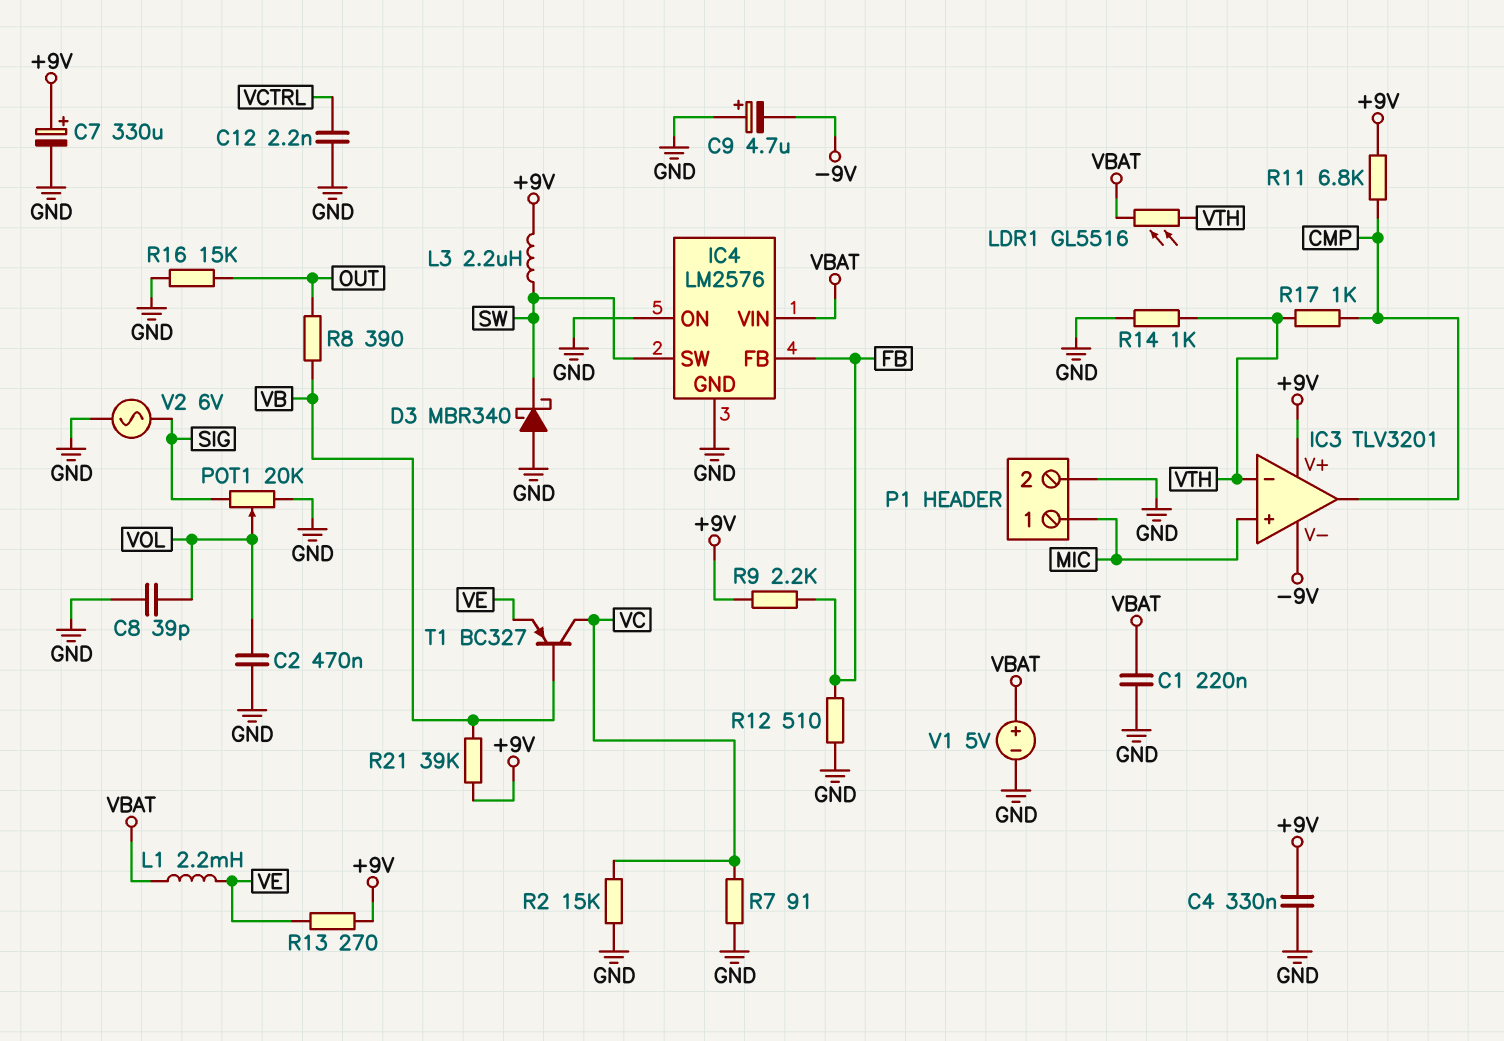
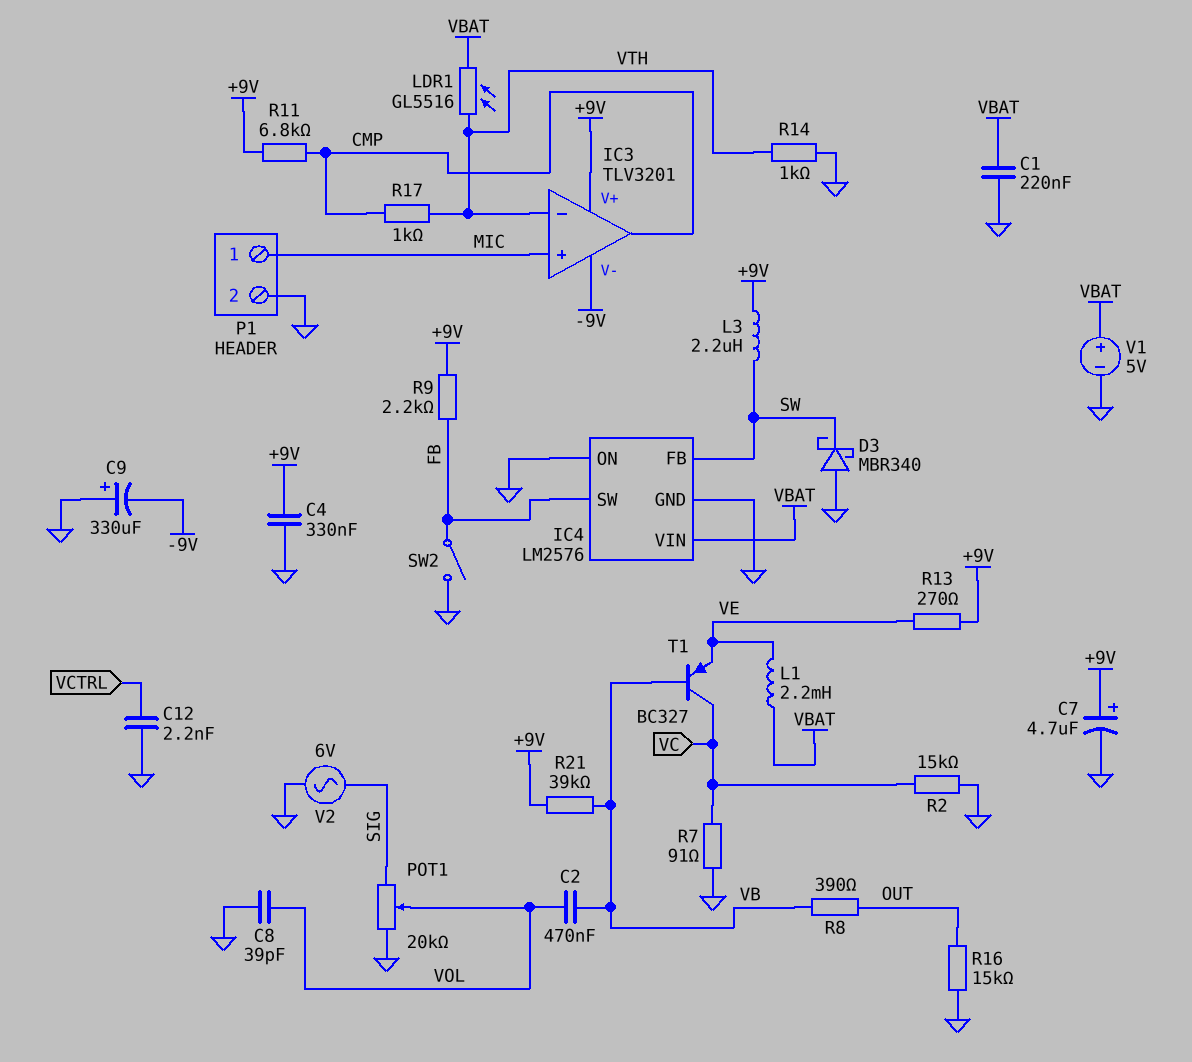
C2: 470nF (GND, VOL) -> 470nF (VB, VOL)
C7: 330uF (plus +9V, minus GND) -> 4.7uF (plus +9V, minus GND)
C9: 4.7uF (plus GND, minus -9V) -> 330uF (plus GND, minus -9V)
IC4 pin FB: FB -> SW
IC4 pin SW: SW -> FB
R12: 510 (FB, GND) -> none
SW2: none -> switch (FB, GND)

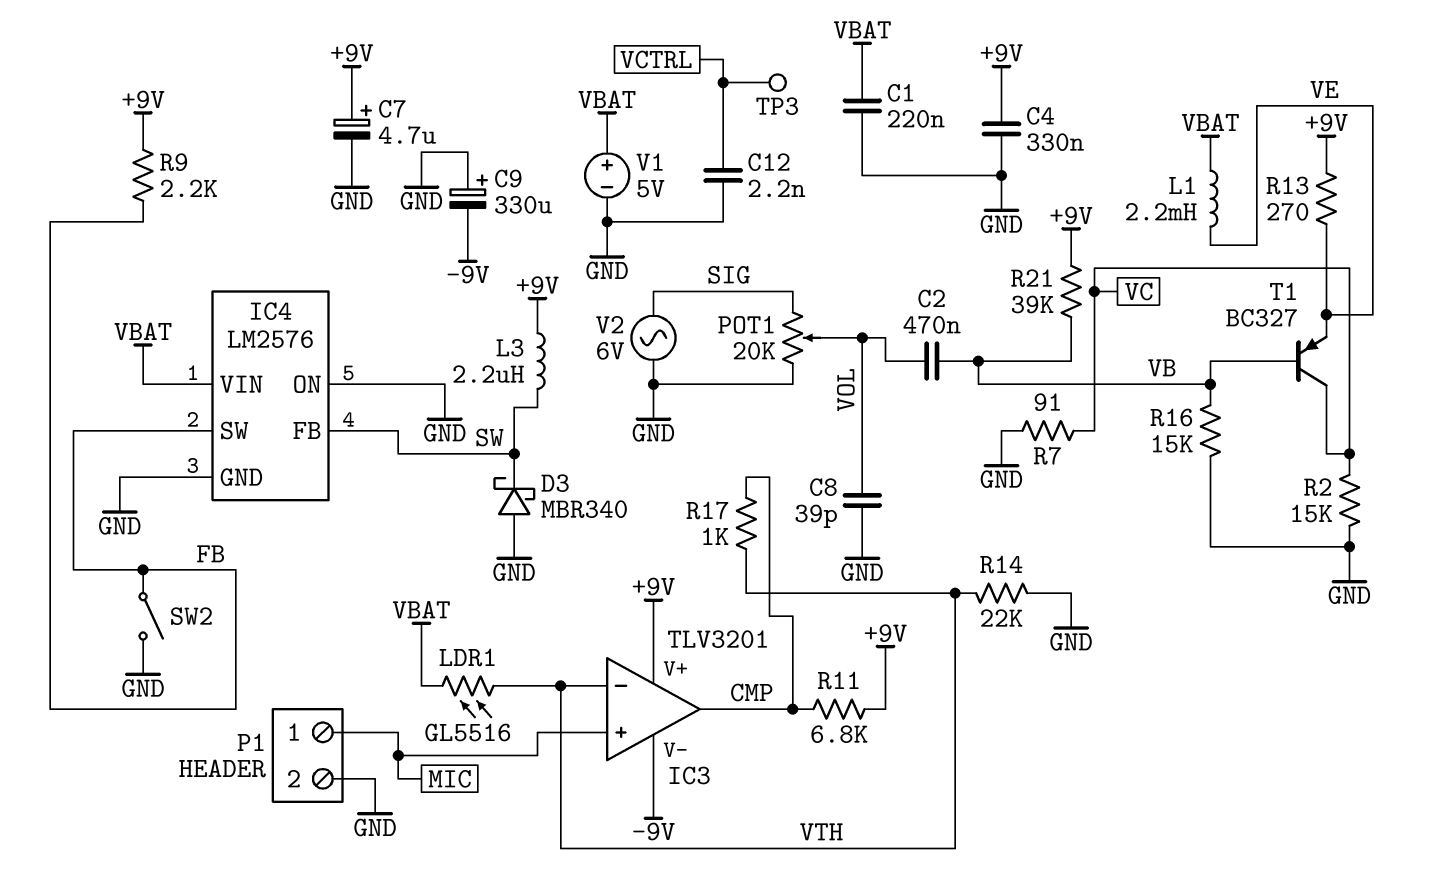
R8: 390 (OUT, VB) -> none
R14: 1k (GND, VTH) -> 22k (GND, VTH)
R16: 15k (GND, OUT) -> 15k (GND, VB)
TP3: none -> test point (VCTRL)

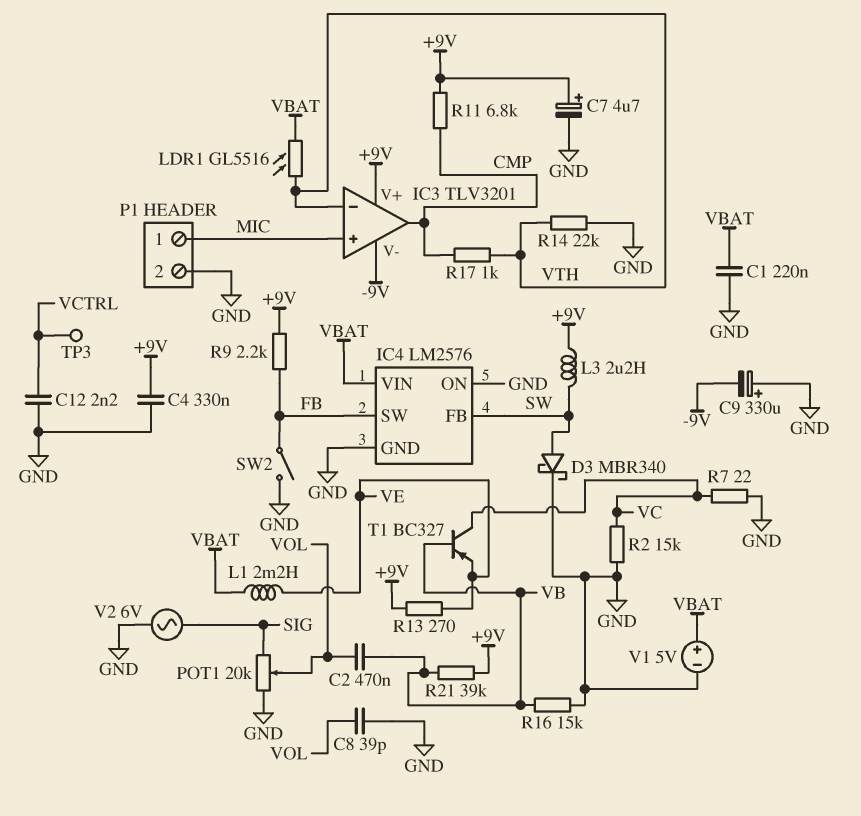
D3: schottky MBR340 (A GND, K SW) -> schottky MBR340 (A SW, K GND)
R7: 91 (GND, VC) -> 22 (GND, VC)

